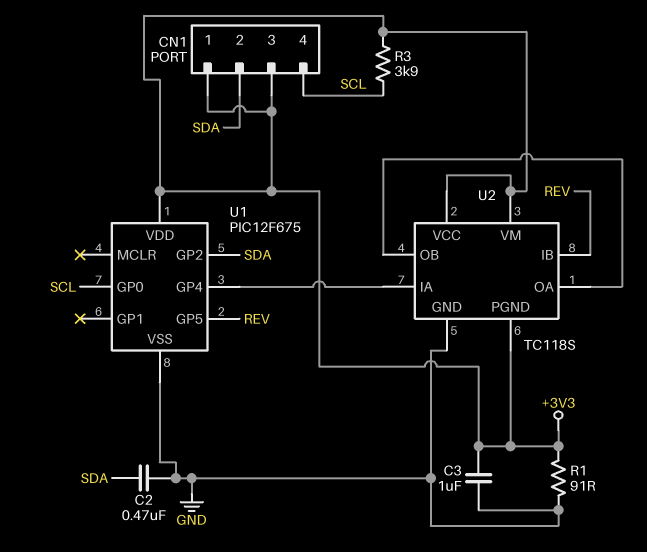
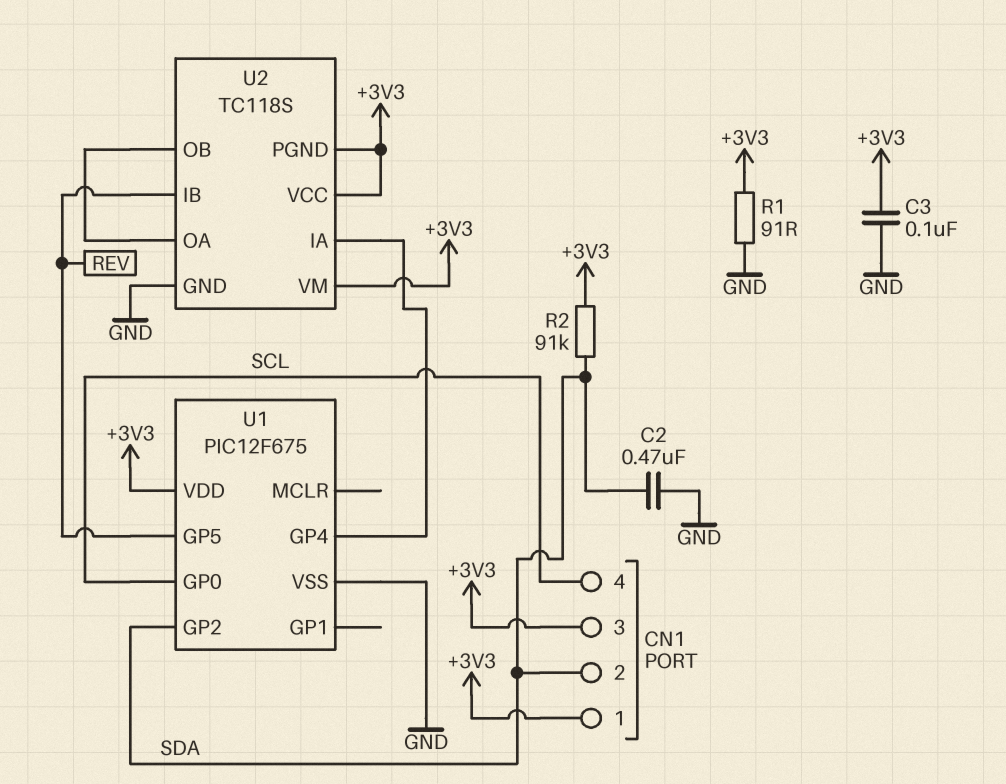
C3: 1uF (+3V3, GND) -> 100nF (+3V3, GND)
R2: none -> 91k (+3V3, SDA)
R3: 3.9k (+3V3, SCL) -> none

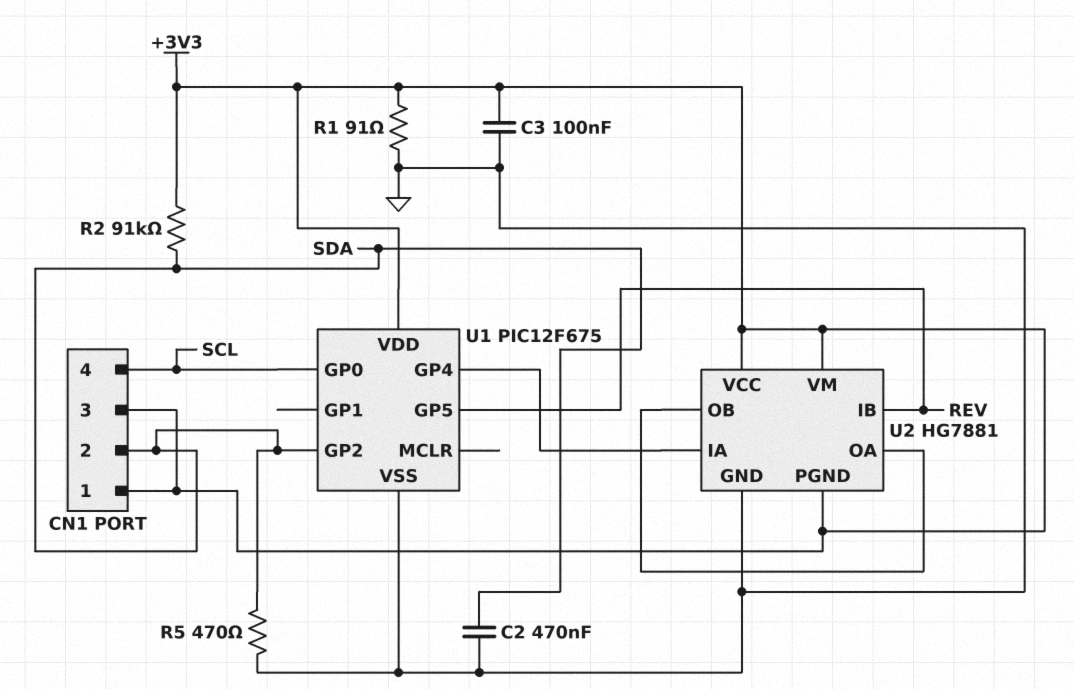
R5: none -> 470 (GND, SDA)
U2: TC118S -> HG7881

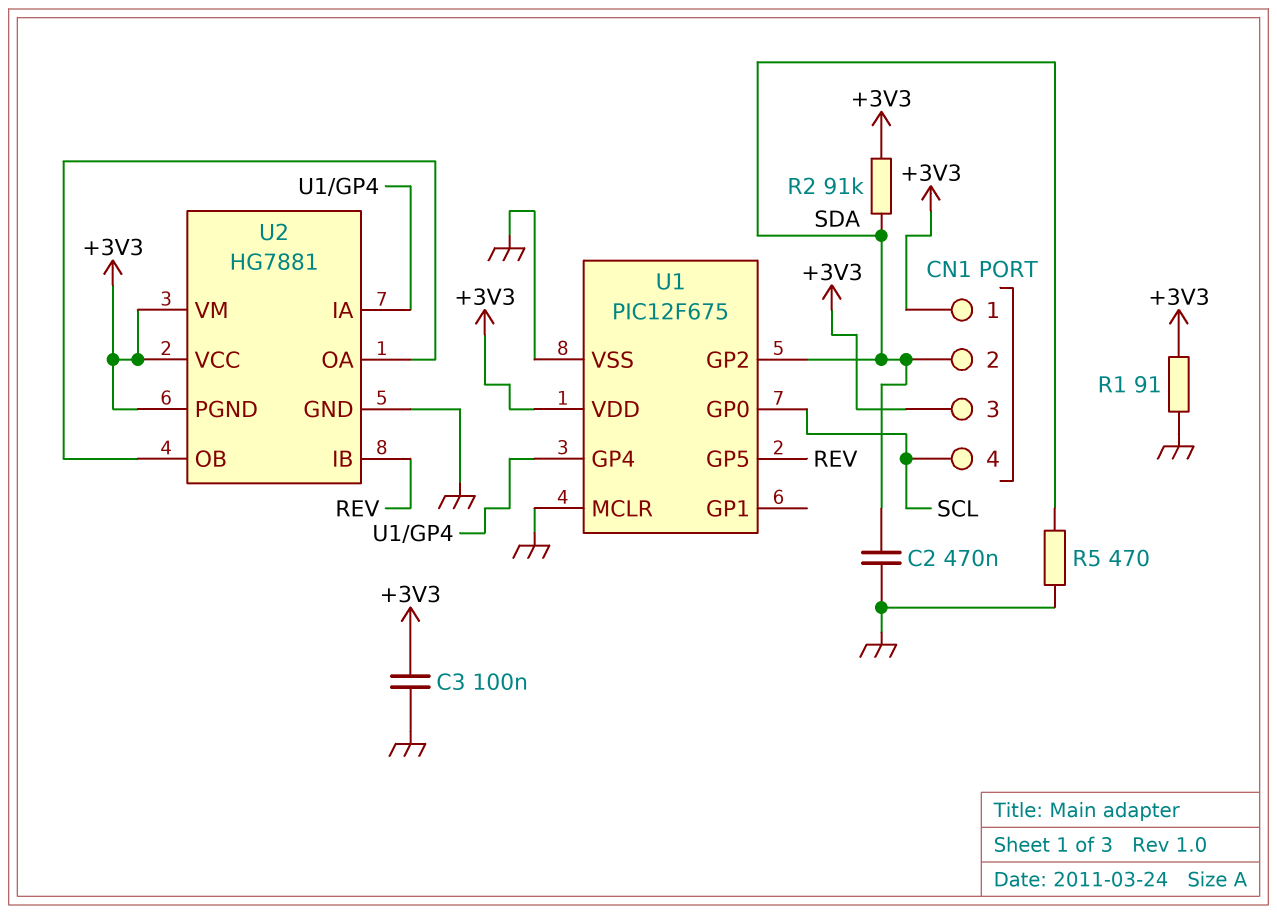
U1 pin MCLR: none -> GND

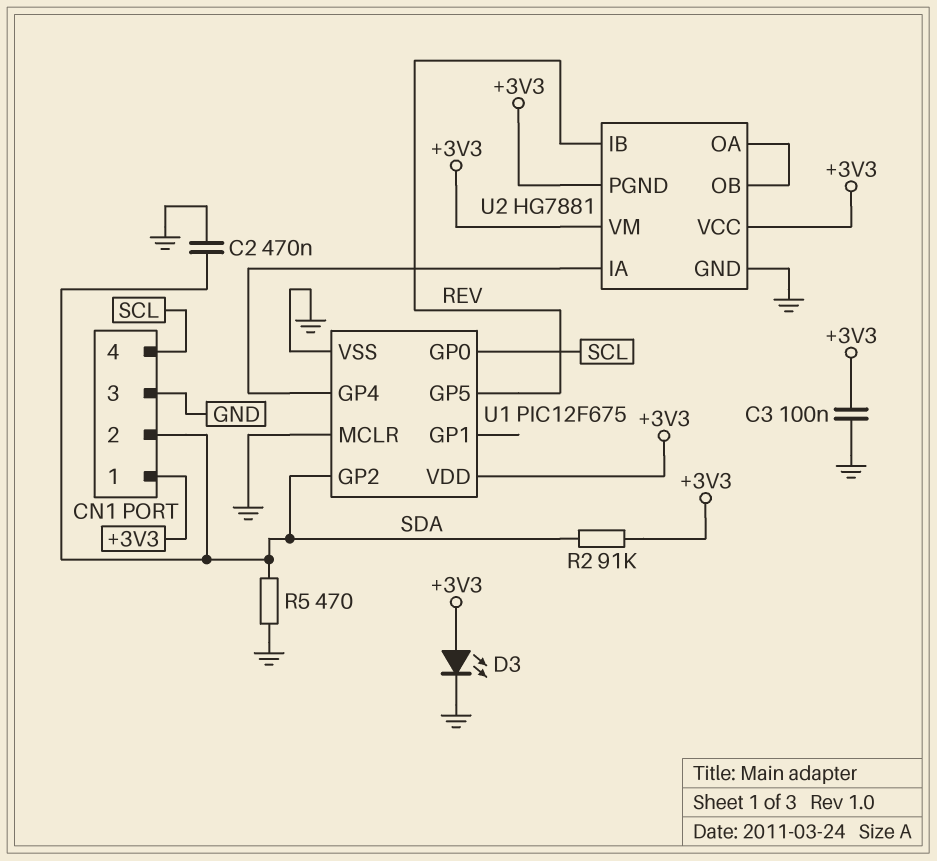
CN1 pin 3: +3V3 -> GND
D3: none -> LED (A +3V3, K GND)
R1: 91 (+3V3, GND) -> none

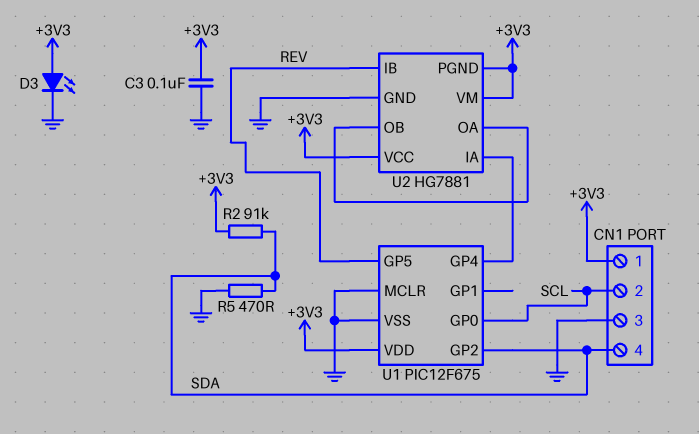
C2: 470nF (GND, SDA) -> none
CN1 pin 2: SDA -> SCL
CN1 pin 4: SCL -> SDA

